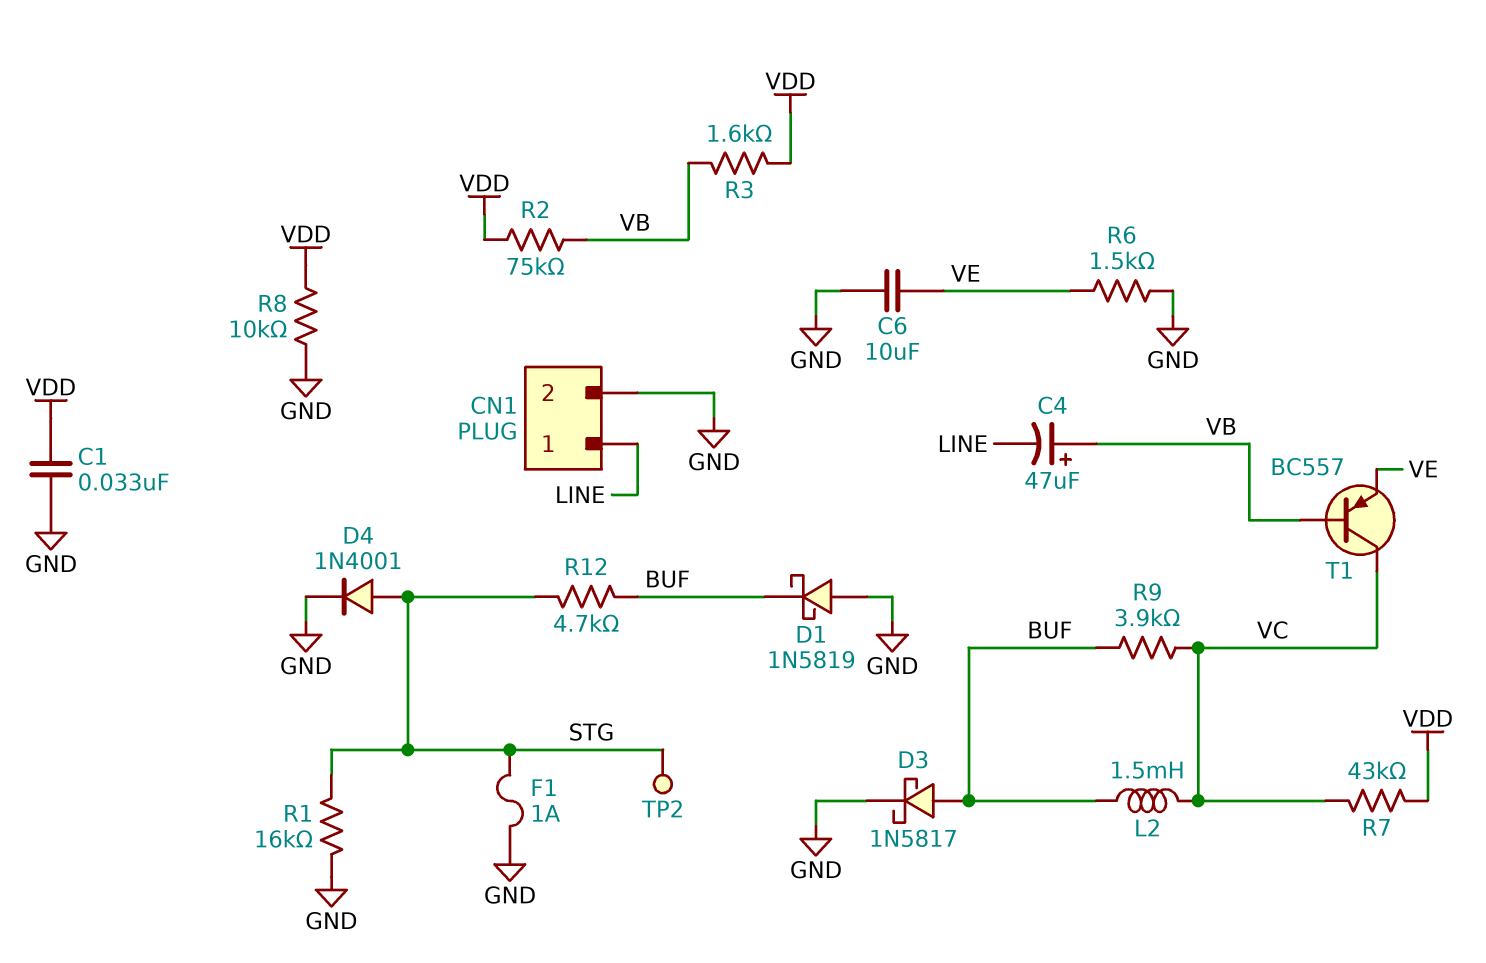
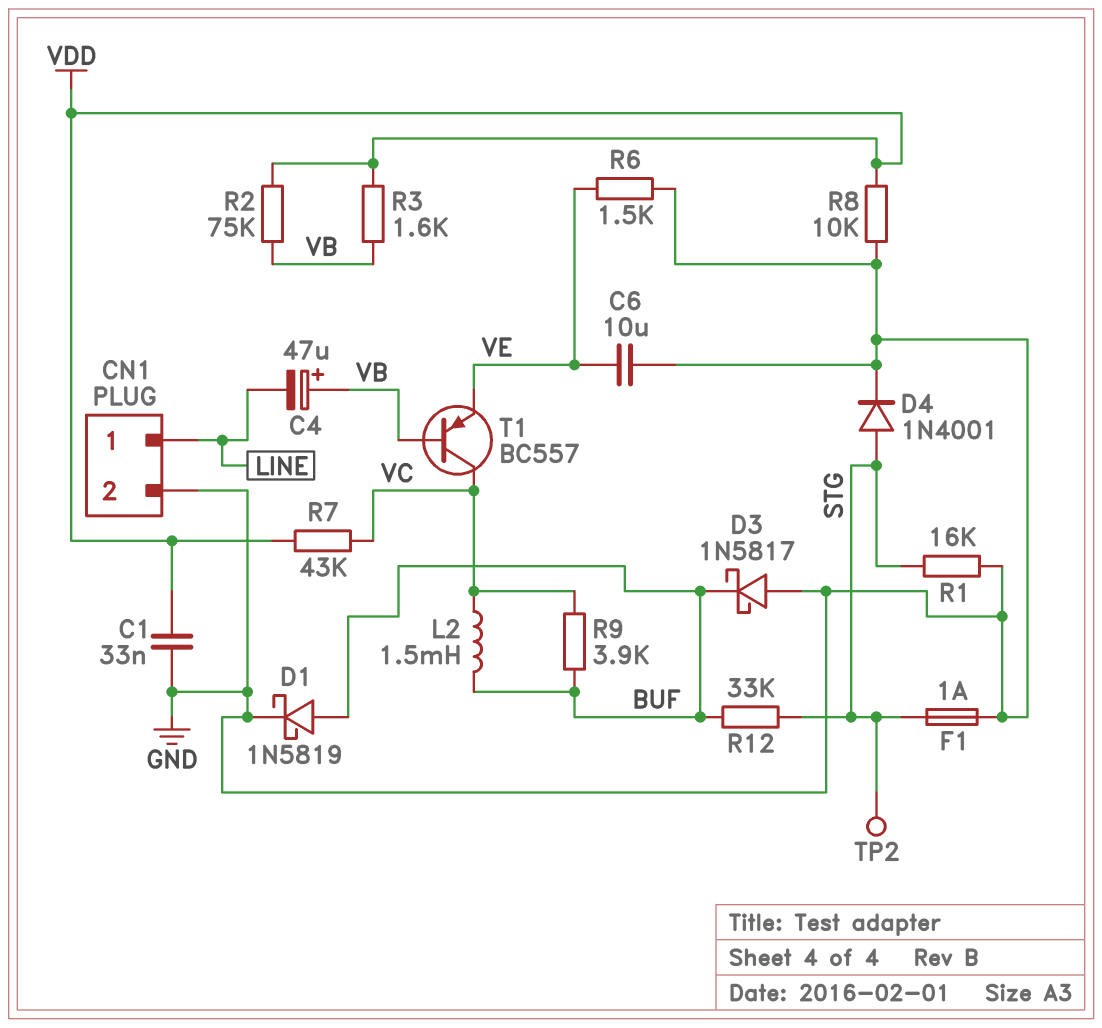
D1: schottky 1N5819 (A GND, K BUF) -> schottky 1N5819 (A BUF, K GND)
D3: schottky 1N5817 (A BUF, K GND) -> schottky 1N5817 (A GND, K BUF)
R12: 4.7k (BUF, STG) -> 33k (BUF, STG)

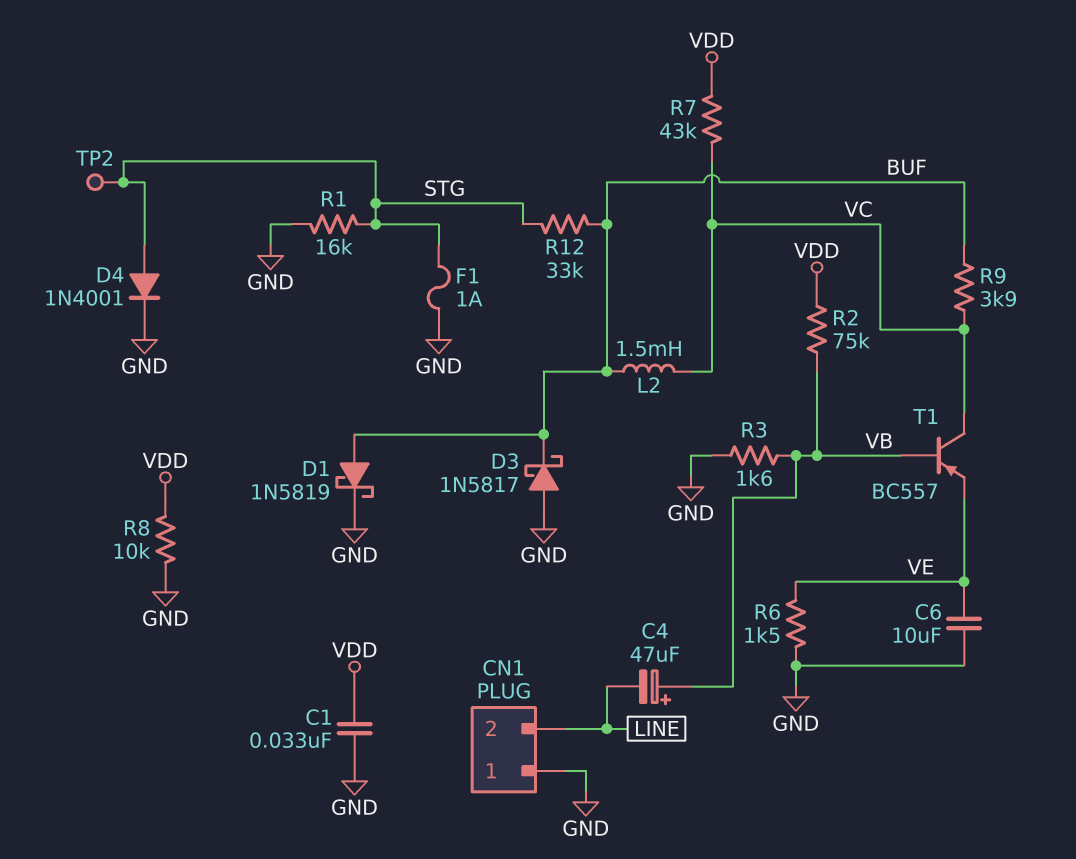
CN1 pin 1: LINE -> GND
CN1 pin 2: GND -> LINE
R3: 1.6k (VB, VDD) -> 1.6k (GND, VB)

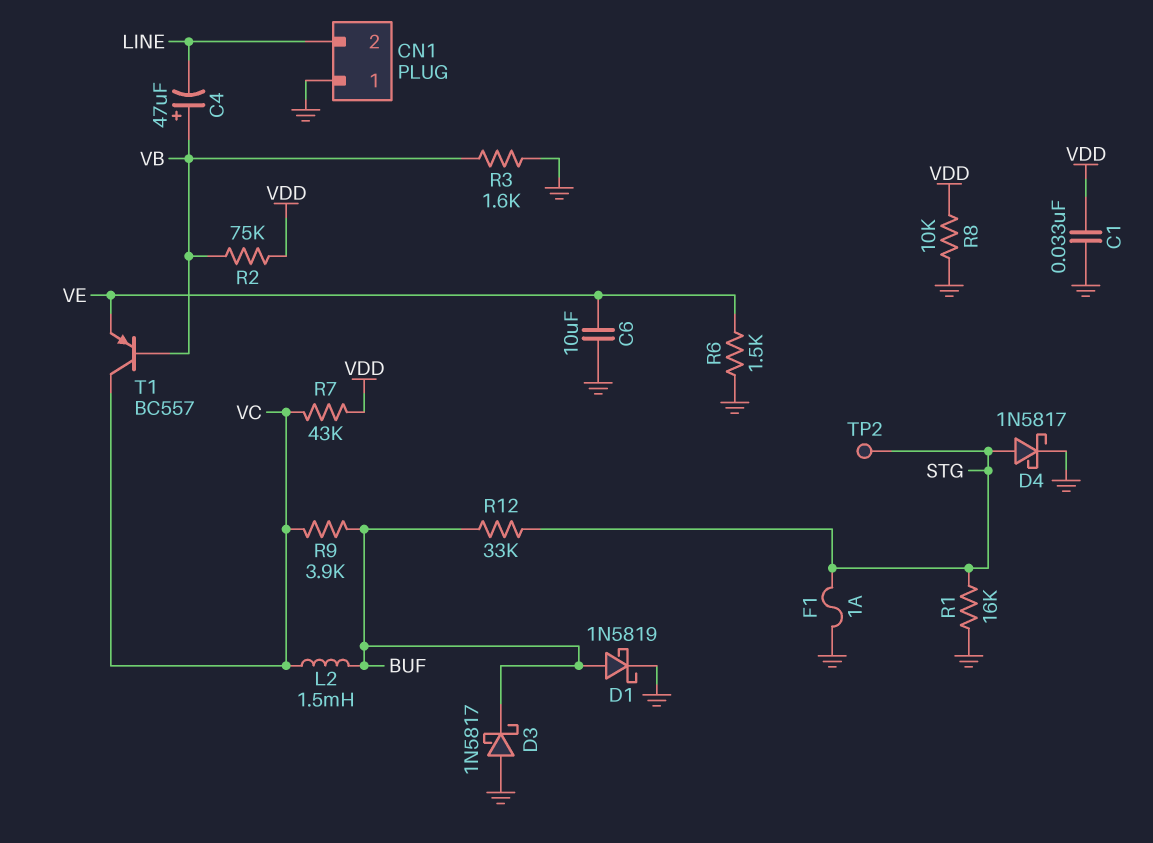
D4: diode 1N4001 (A STG, K GND) -> schottky 1N5817 (A STG, K GND)

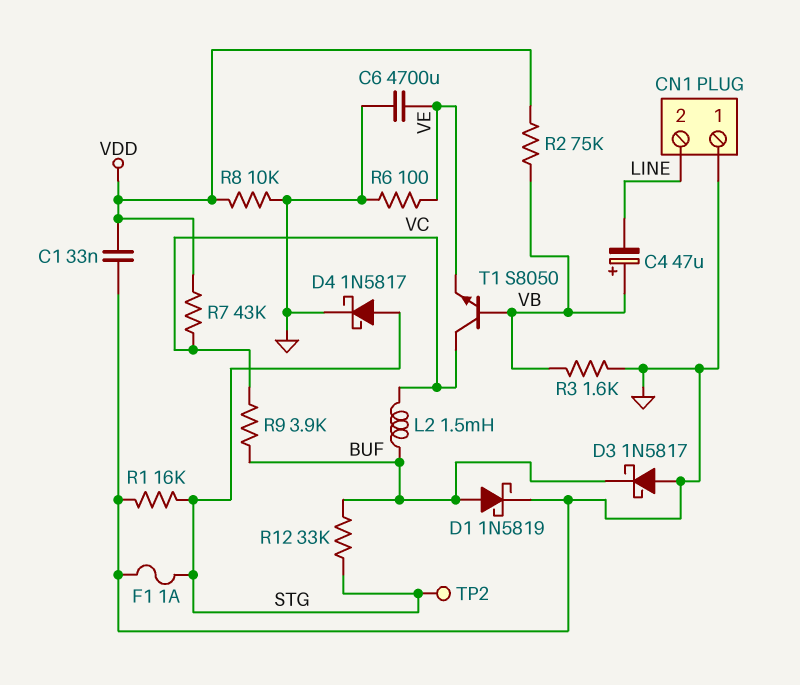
C6: 10uF (GND, VE) -> 4700uF (GND, VE)
R6: 1.5k (GND, VE) -> 100 (GND, VE)
T1: PNP BC557 (B VB, C VC, E VE) -> NPN S8050 (B VB, C VC, E VE)

